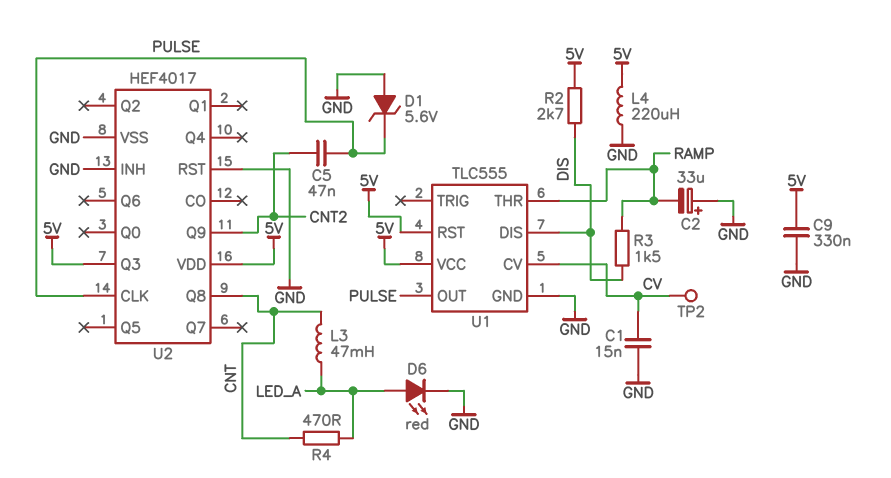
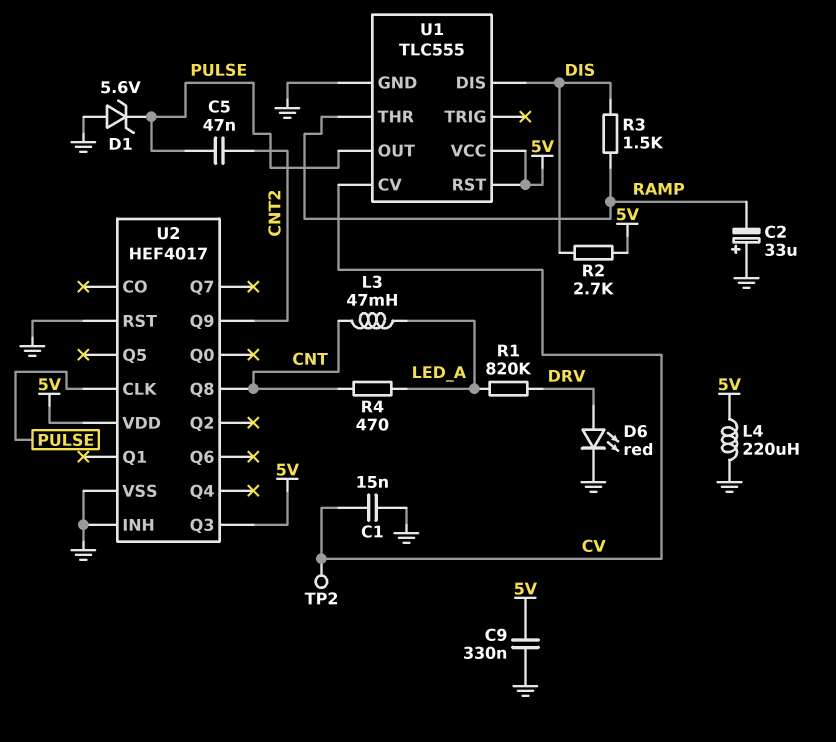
D6: LED red (A LED_A, K GND) -> LED red (A DRV, K GND)
R1: none -> 820k (DRV, LED_A)

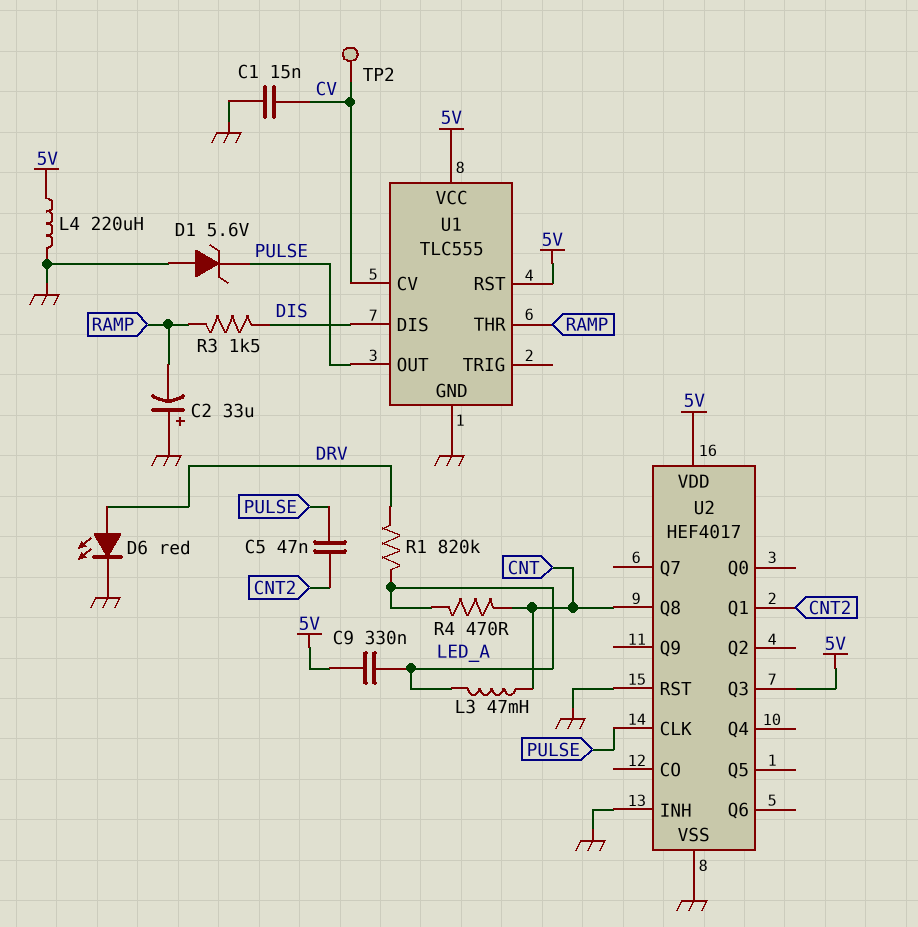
C9: 330nF (5V, GND) -> 330nF (5V, LED_A)
R2: 2.7k (5V, DIS) -> none
U2 pin Q1: none -> CNT2
U2 pin Q9: CNT2 -> none

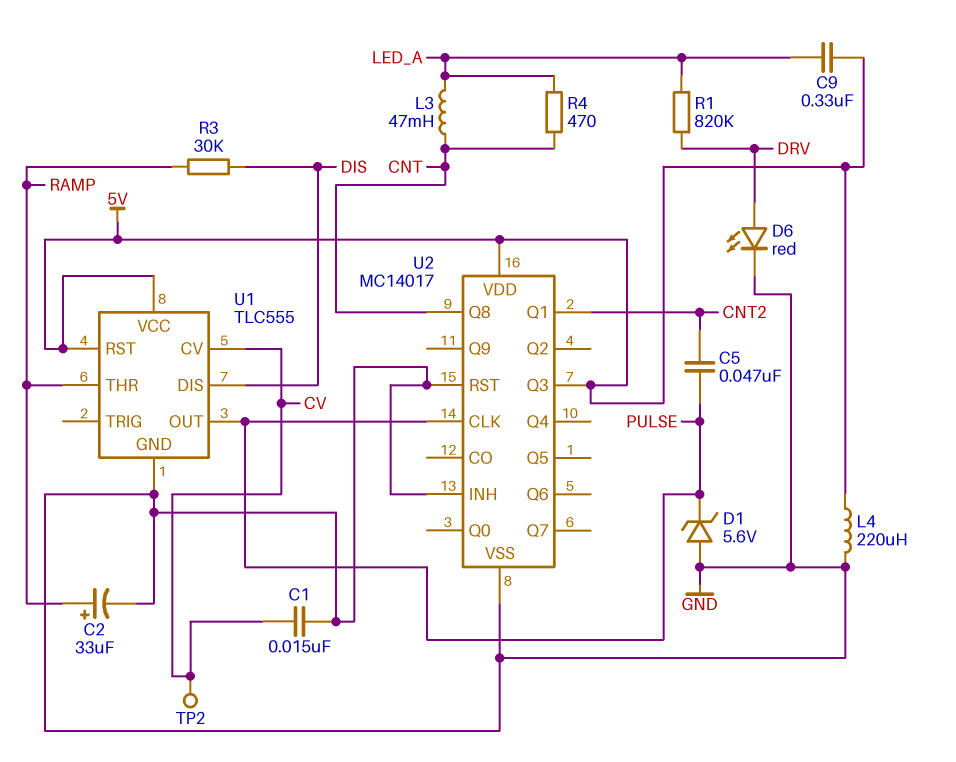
C2: 33uF (plus GND, minus RAMP) -> 33uF (plus RAMP, minus GND)
R3: 1.5k (DIS, RAMP) -> 30k (DIS, RAMP)
U2: HEF4017 -> MC14017

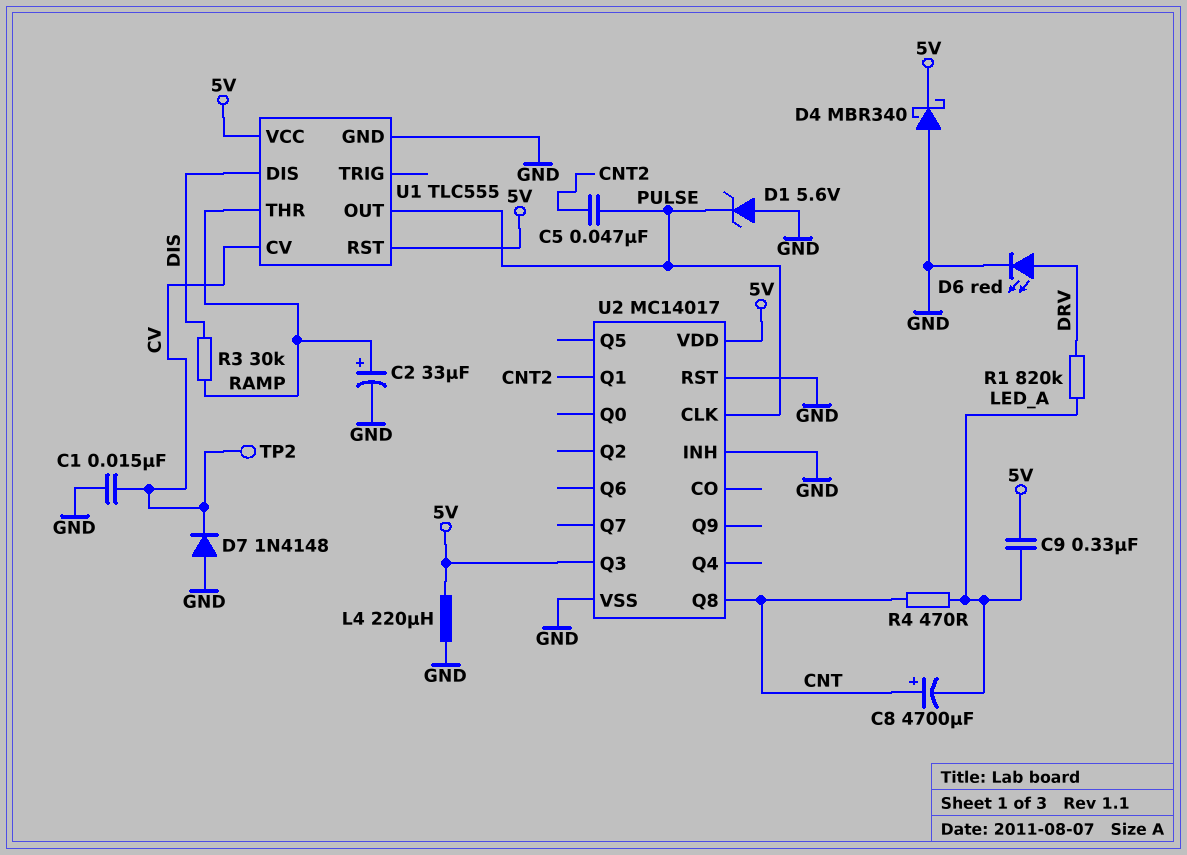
C8: none -> 4700uF (plus CNT, minus LED_A)
D4: none -> schottky MBR340 (A GND, K 5V)
D7: none -> diode 1N4148 (A GND, K CV)
L3: 47mH (CNT, LED_A) -> none

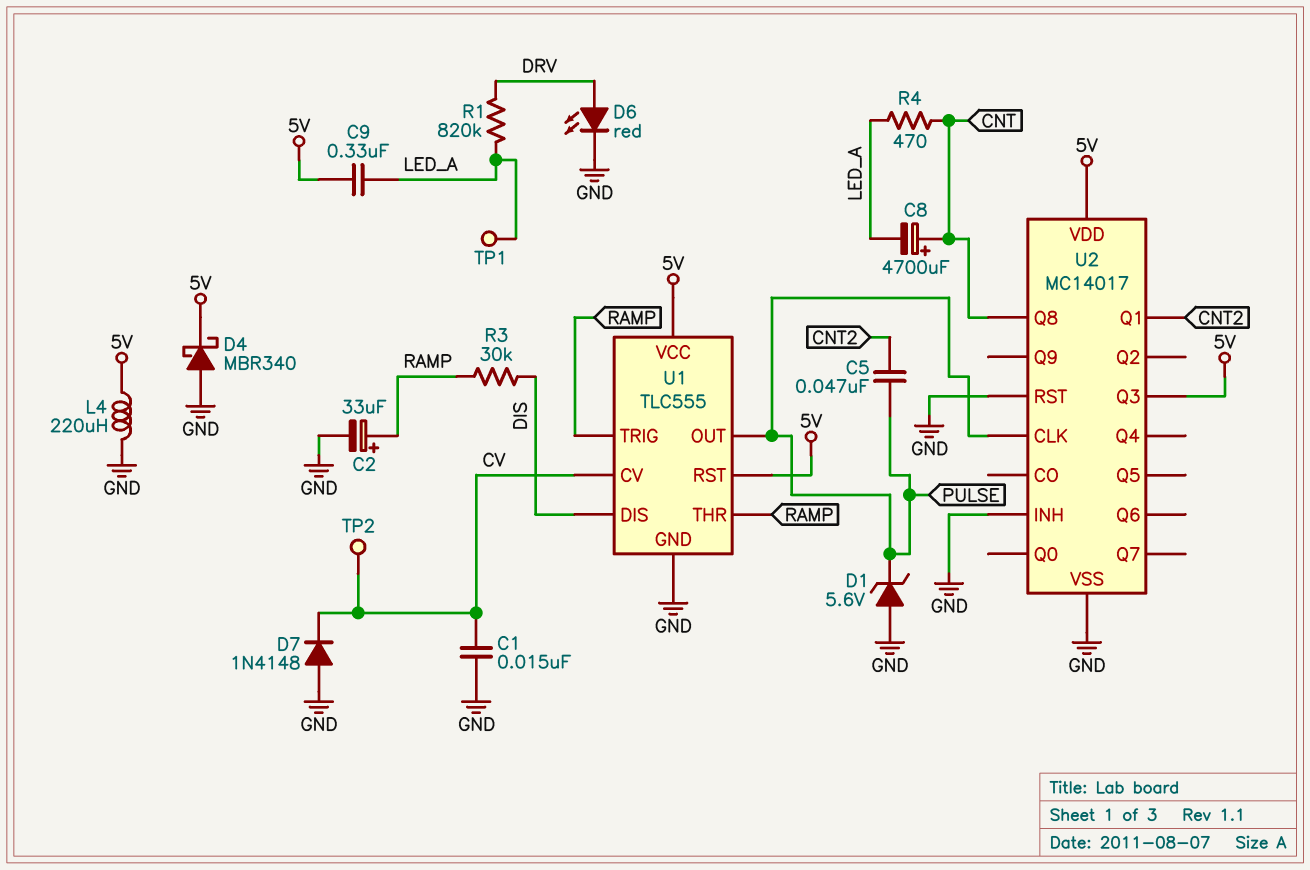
TP1: none -> test point (LED_A)
U1 pin TRIG: none -> RAMP

